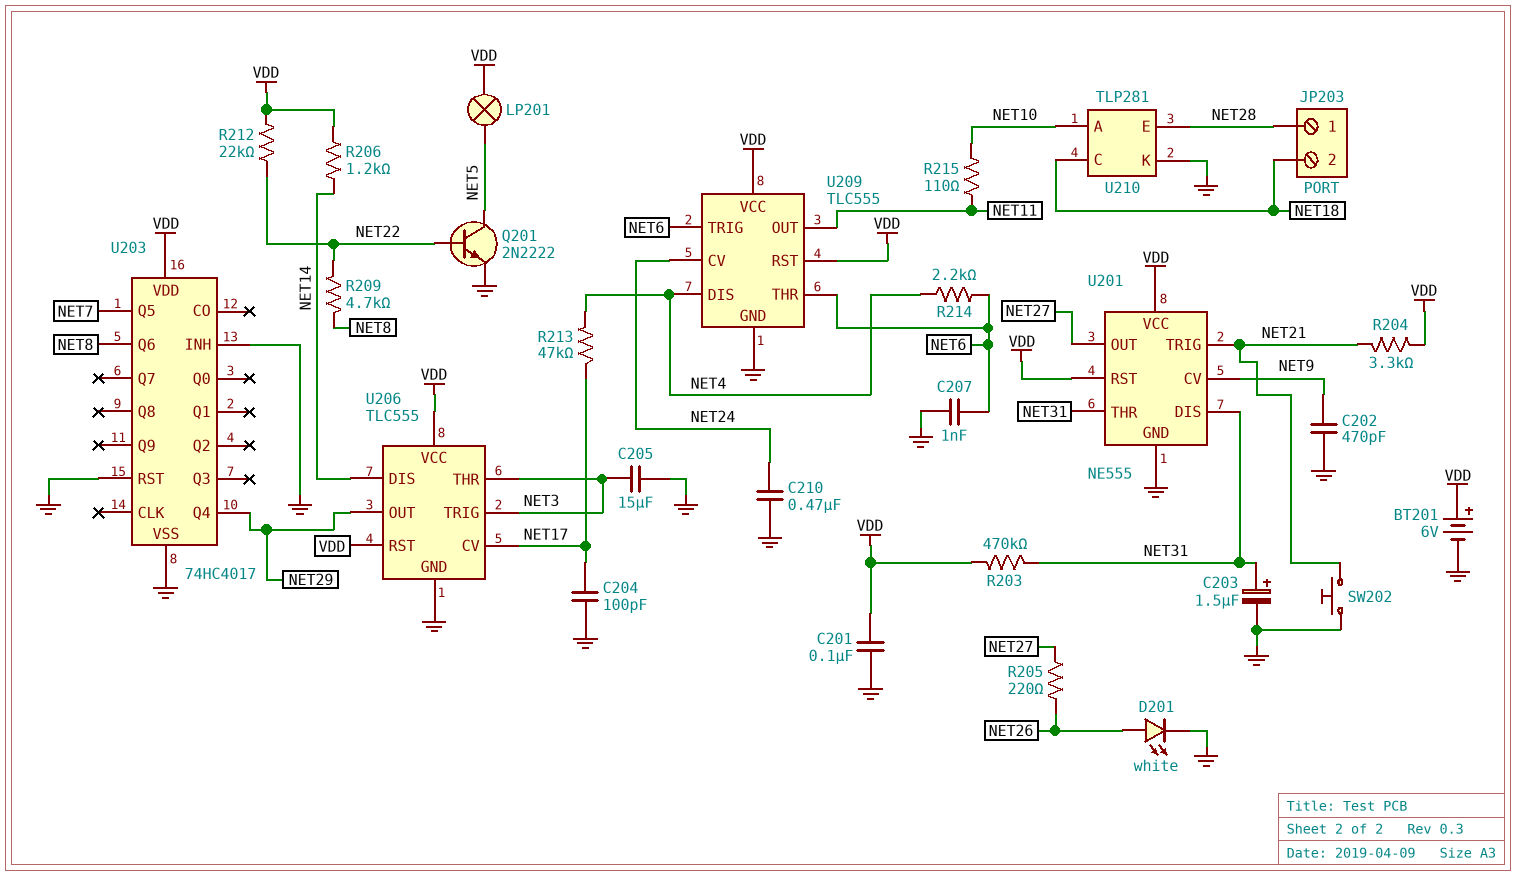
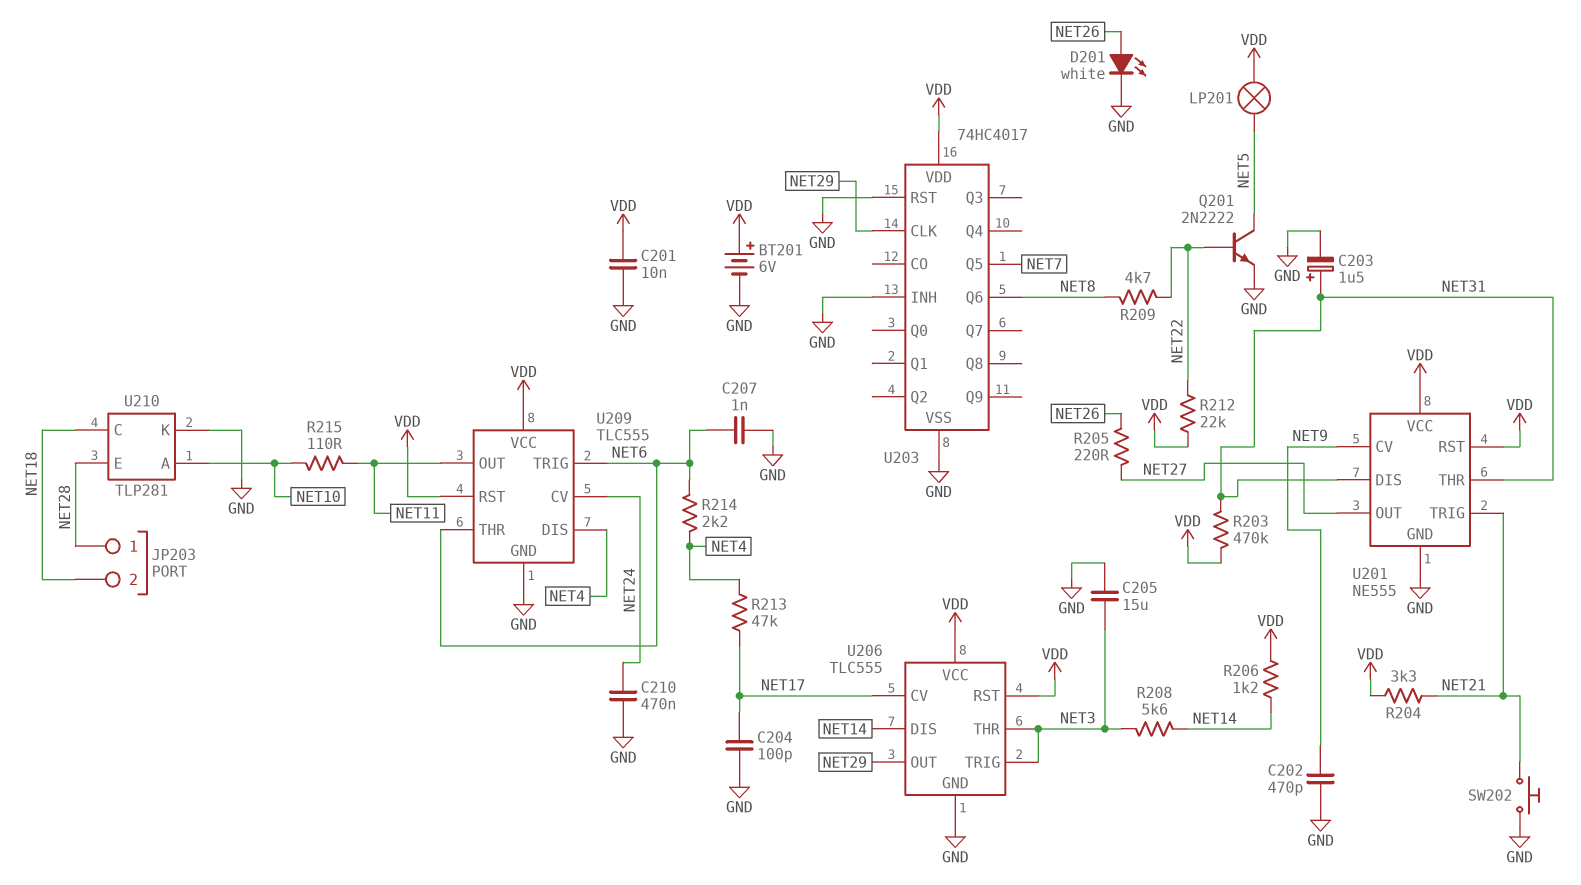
C201: 100nF (GND, VDD) -> 10nF (GND, VDD)
R208: none -> 5.6k (NET3, NET14)
U203 pin CLK: none -> NET29
U203 pin Q4: NET29 -> none

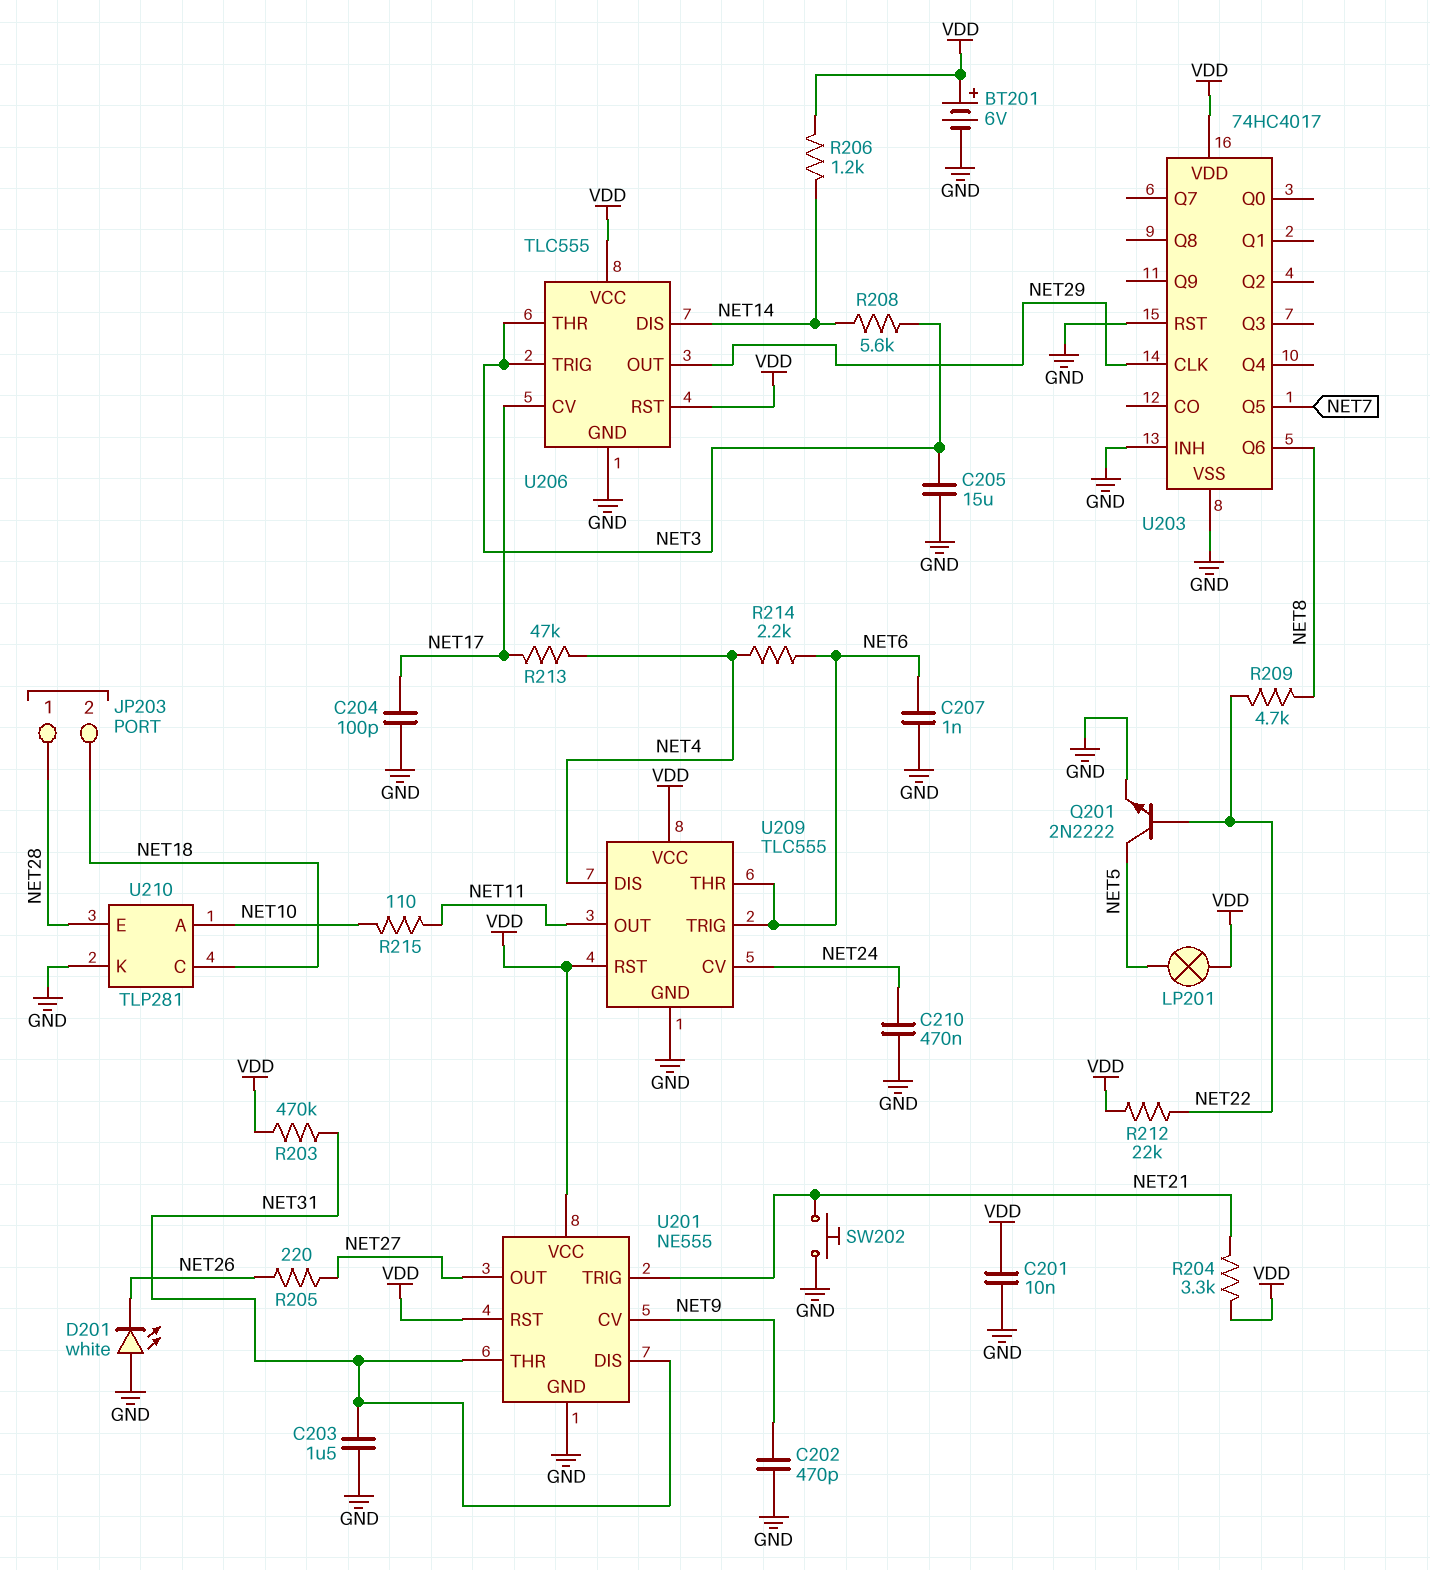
C203: 1.5uF (plus NET31, minus GND) -> 1.5uF (GND, NET31)
D201: LED white (A NET26, K GND) -> LED white (A GND, K NET26)

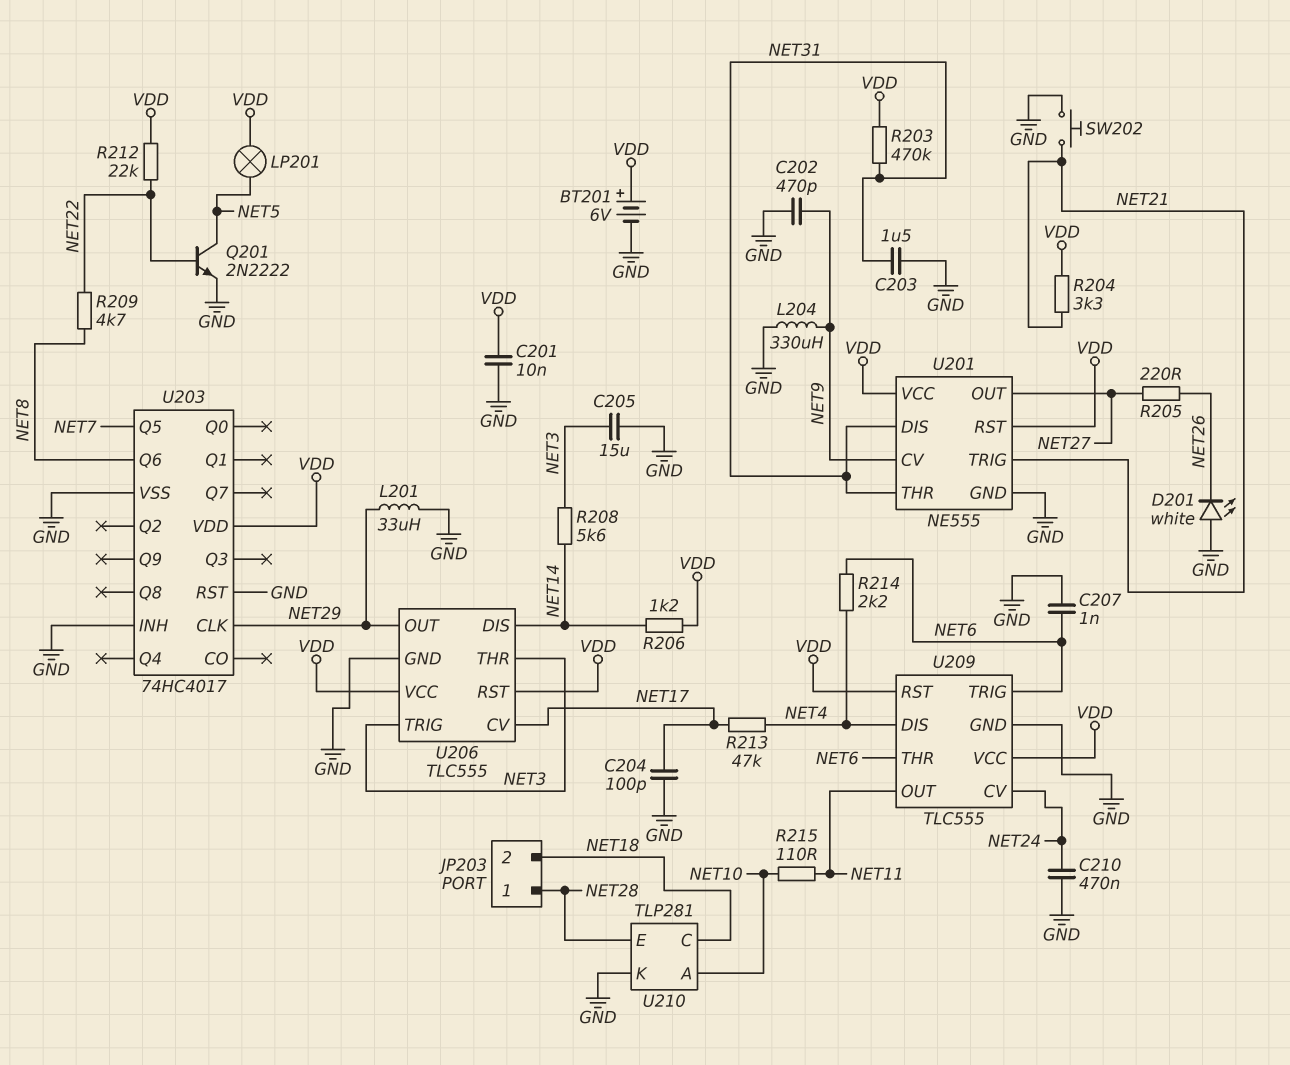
L201: none -> 33uH (GND, NET29)
L204: none -> 330uH (GND, NET9)

